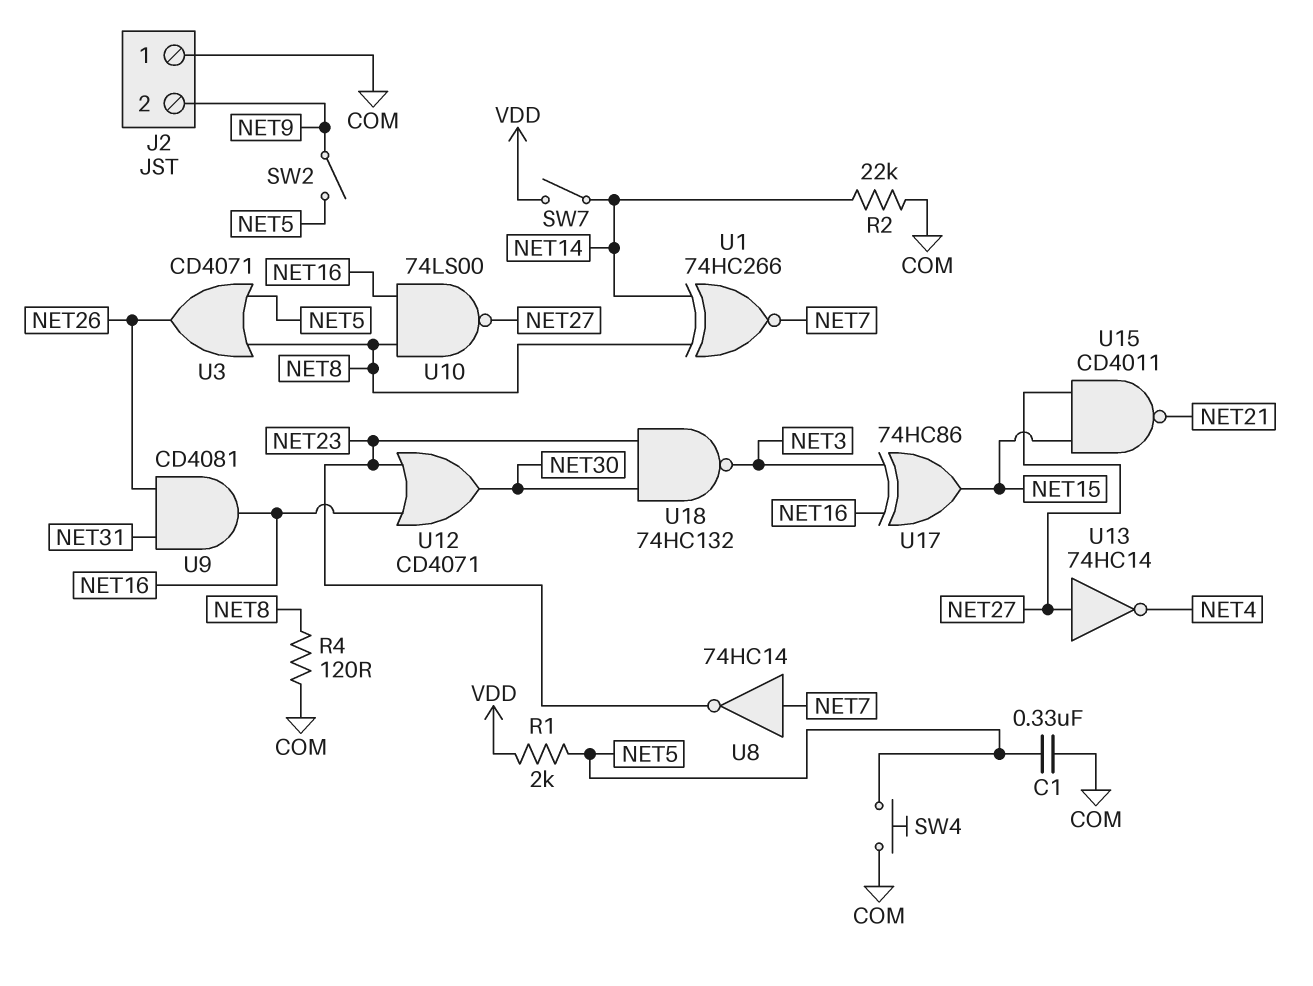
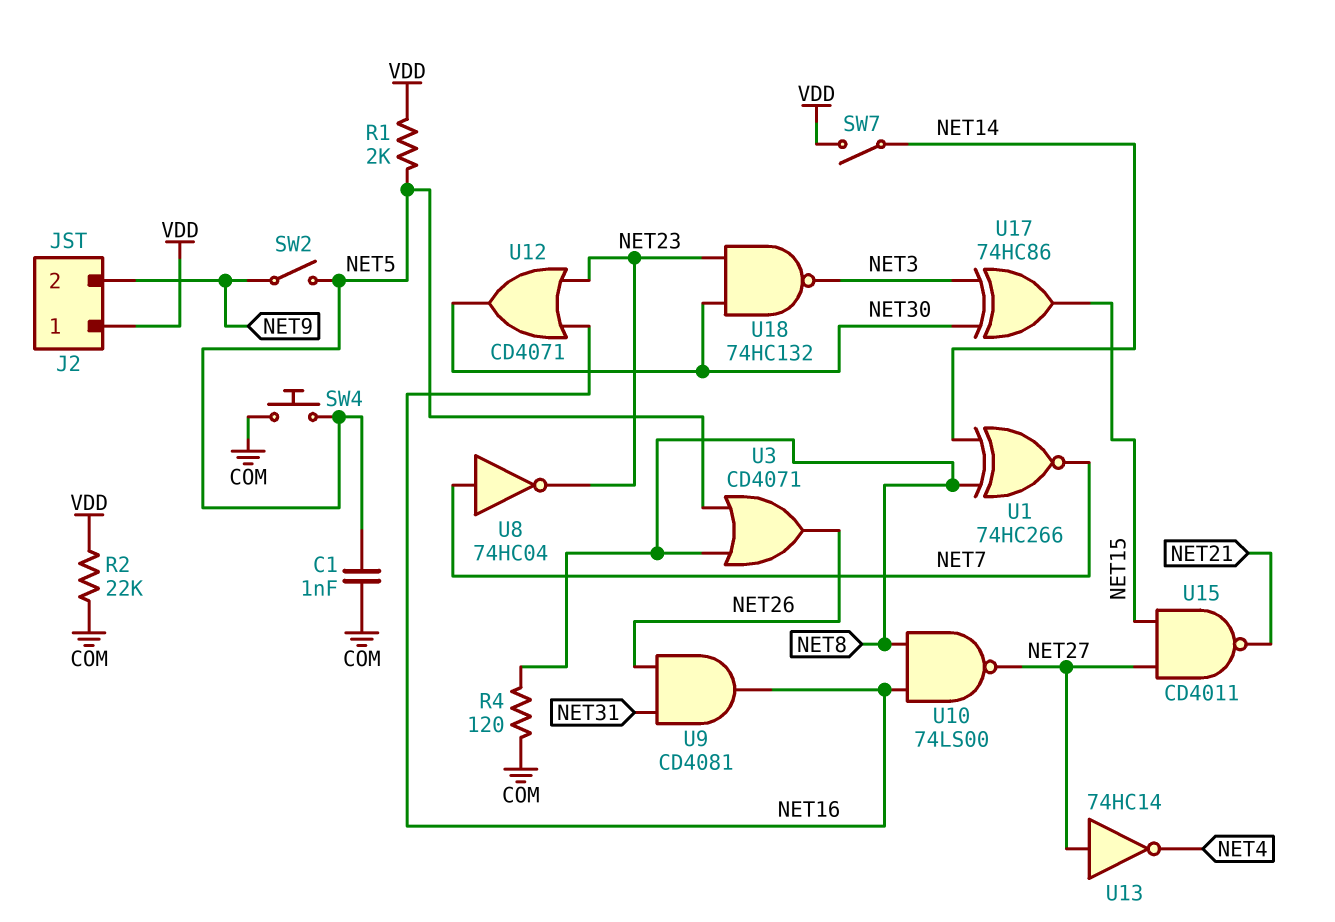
C1: 330nF (COM, NET5) -> 1nF (COM, NET5)
J2 pin 1: COM -> VDD
R2: 22k (COM, NET14) -> 22k (COM, VDD)
U8: NOT 74HC14 (in NET7, out NET23) -> NOT 74HC04 (in NET7, out NET23)
U17: XOR 74HC86 (in NET3, in NET16, out NET15) -> XOR 74HC86 (in NET3, in NET30, out NET15)

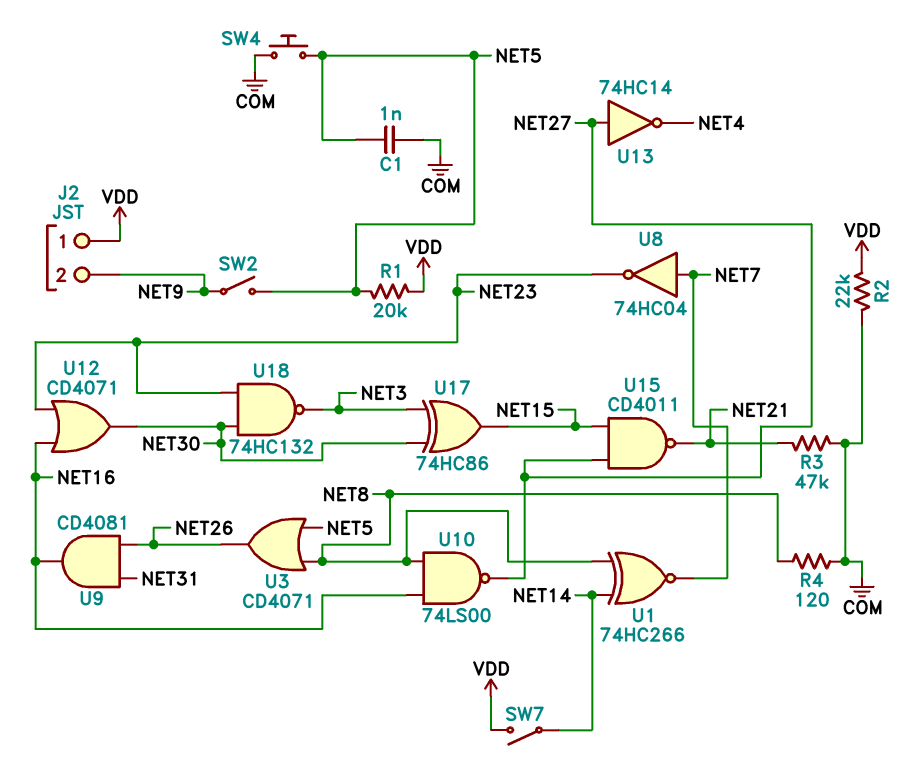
R1: 2k (NET5, VDD) -> 20k (NET5, VDD)
R3: none -> 47k (COM, NET21)

